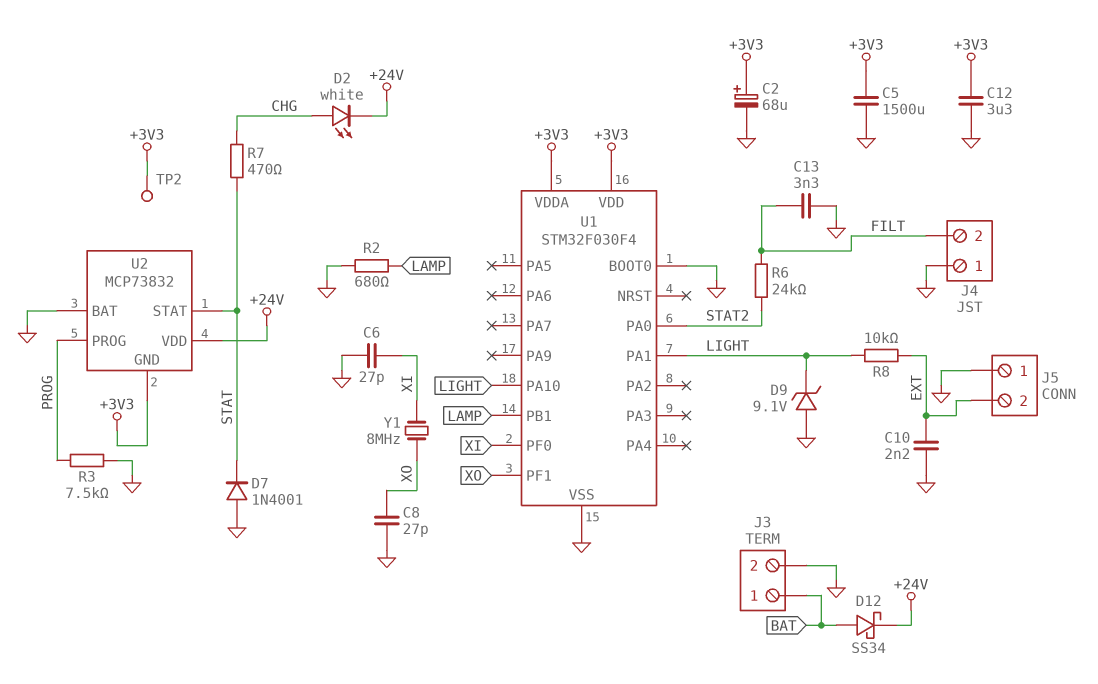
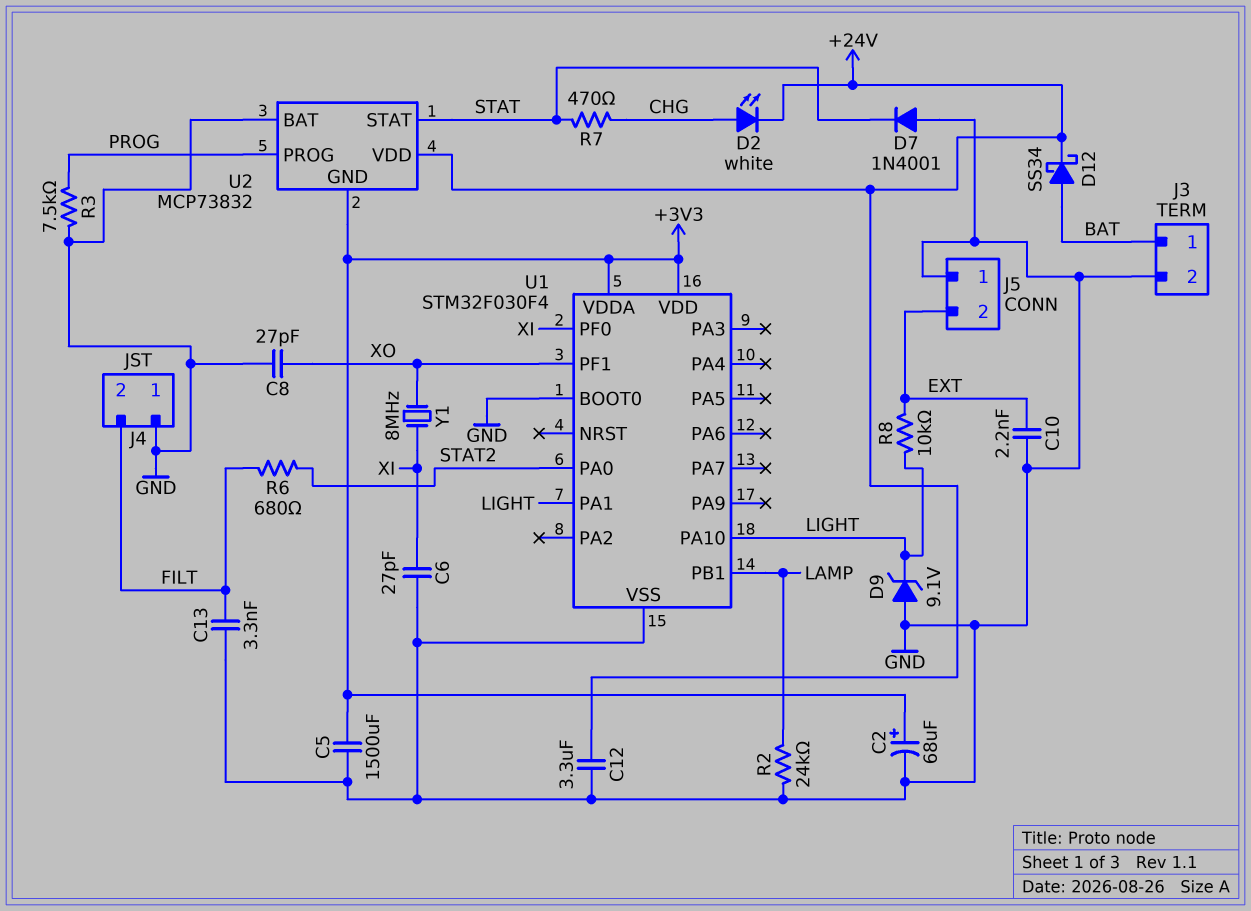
C12: 3.3uF (+3V3, GND) -> 3.3uF (+24V, GND)
R2: 680 (GND, LAMP) -> 24k (GND, LAMP)
R6: 24k (FILT, STAT2) -> 680 (FILT, STAT2)
TP2: test point (+3V3) -> none

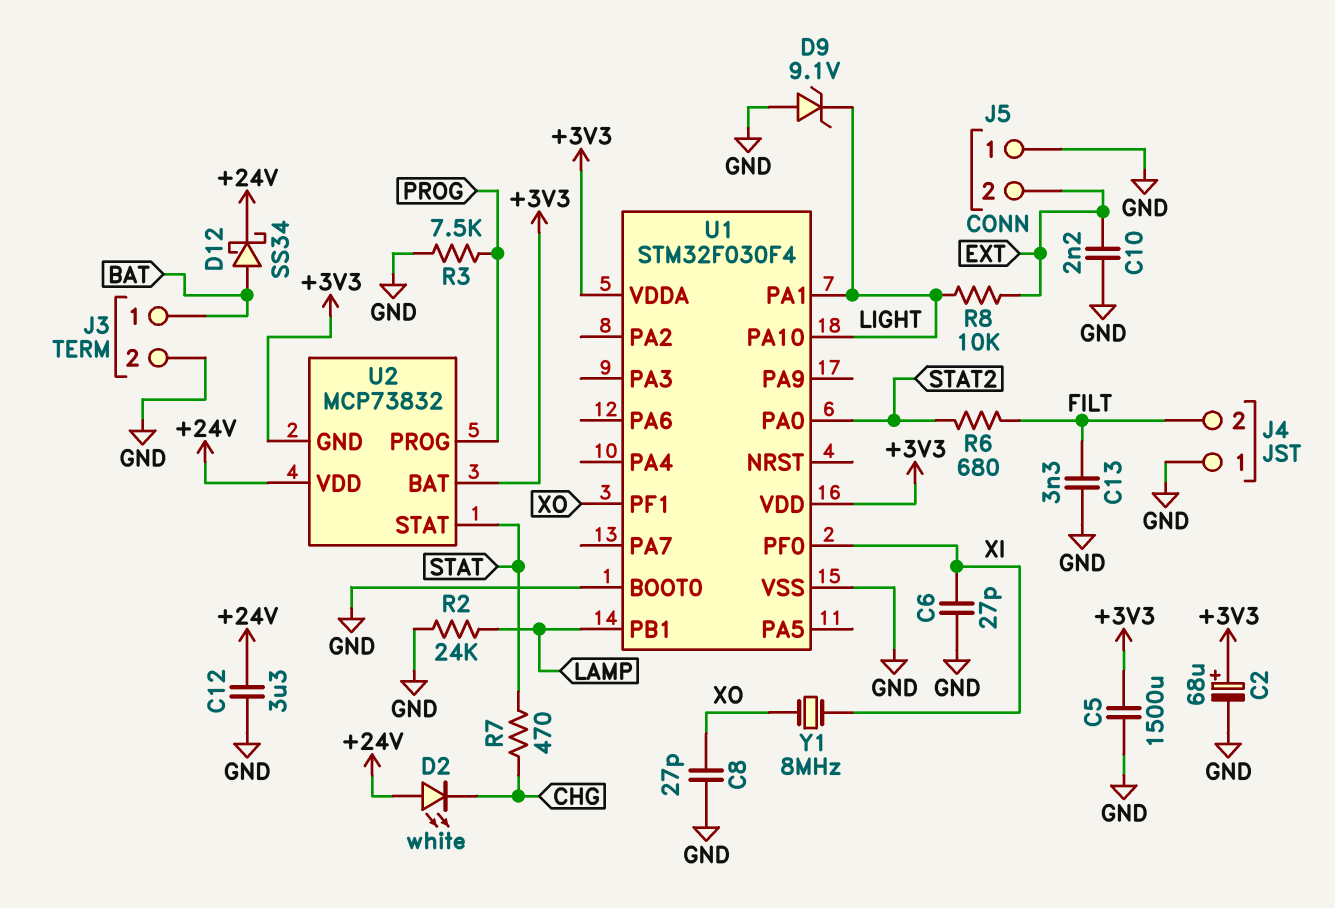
D2: LED white (A CHG, K +24V) -> LED white (A +24V, K CHG)
D7: diode 1N4001 (A GND, K STAT) -> none
U2 pin BAT: GND -> +3V3

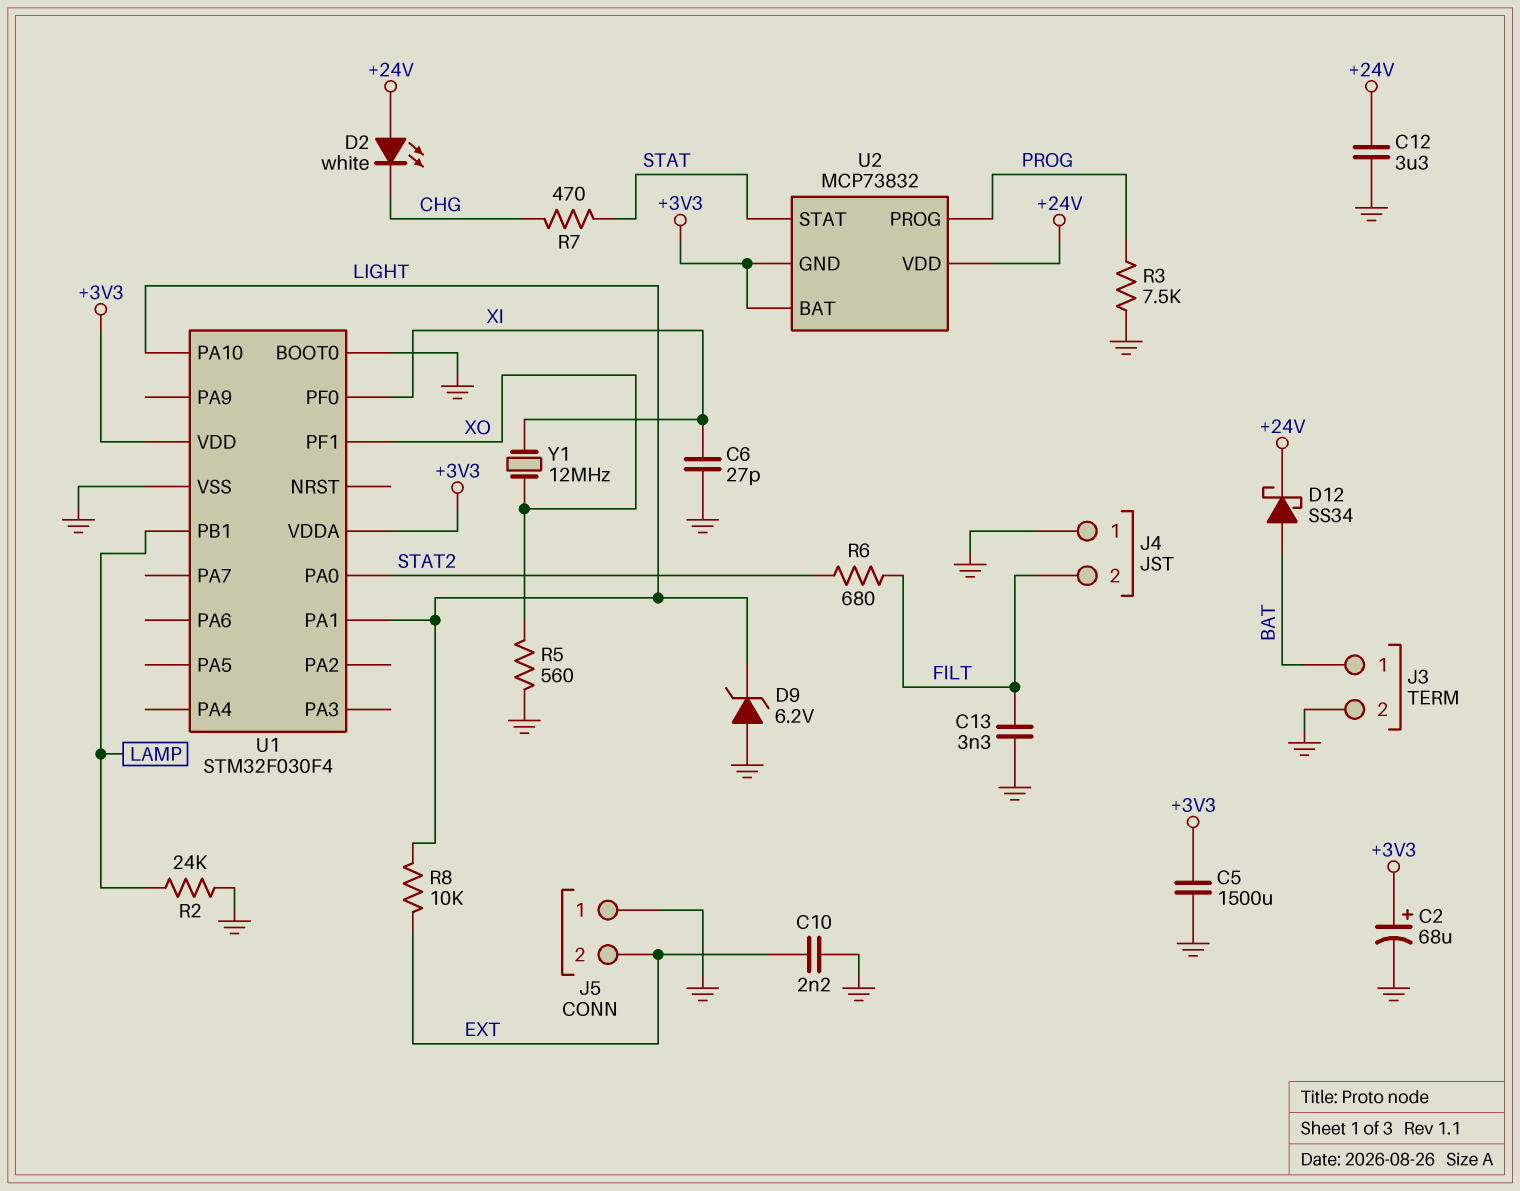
C8: 27pF (GND, XO) -> none
D9: zener 9.1V (A GND, K LIGHT) -> zener 6.2V (A GND, K LIGHT)
R5: none -> 560 (GND, XO)
Y1: 8MHz (XI, XO) -> 12MHz (XI, XO)

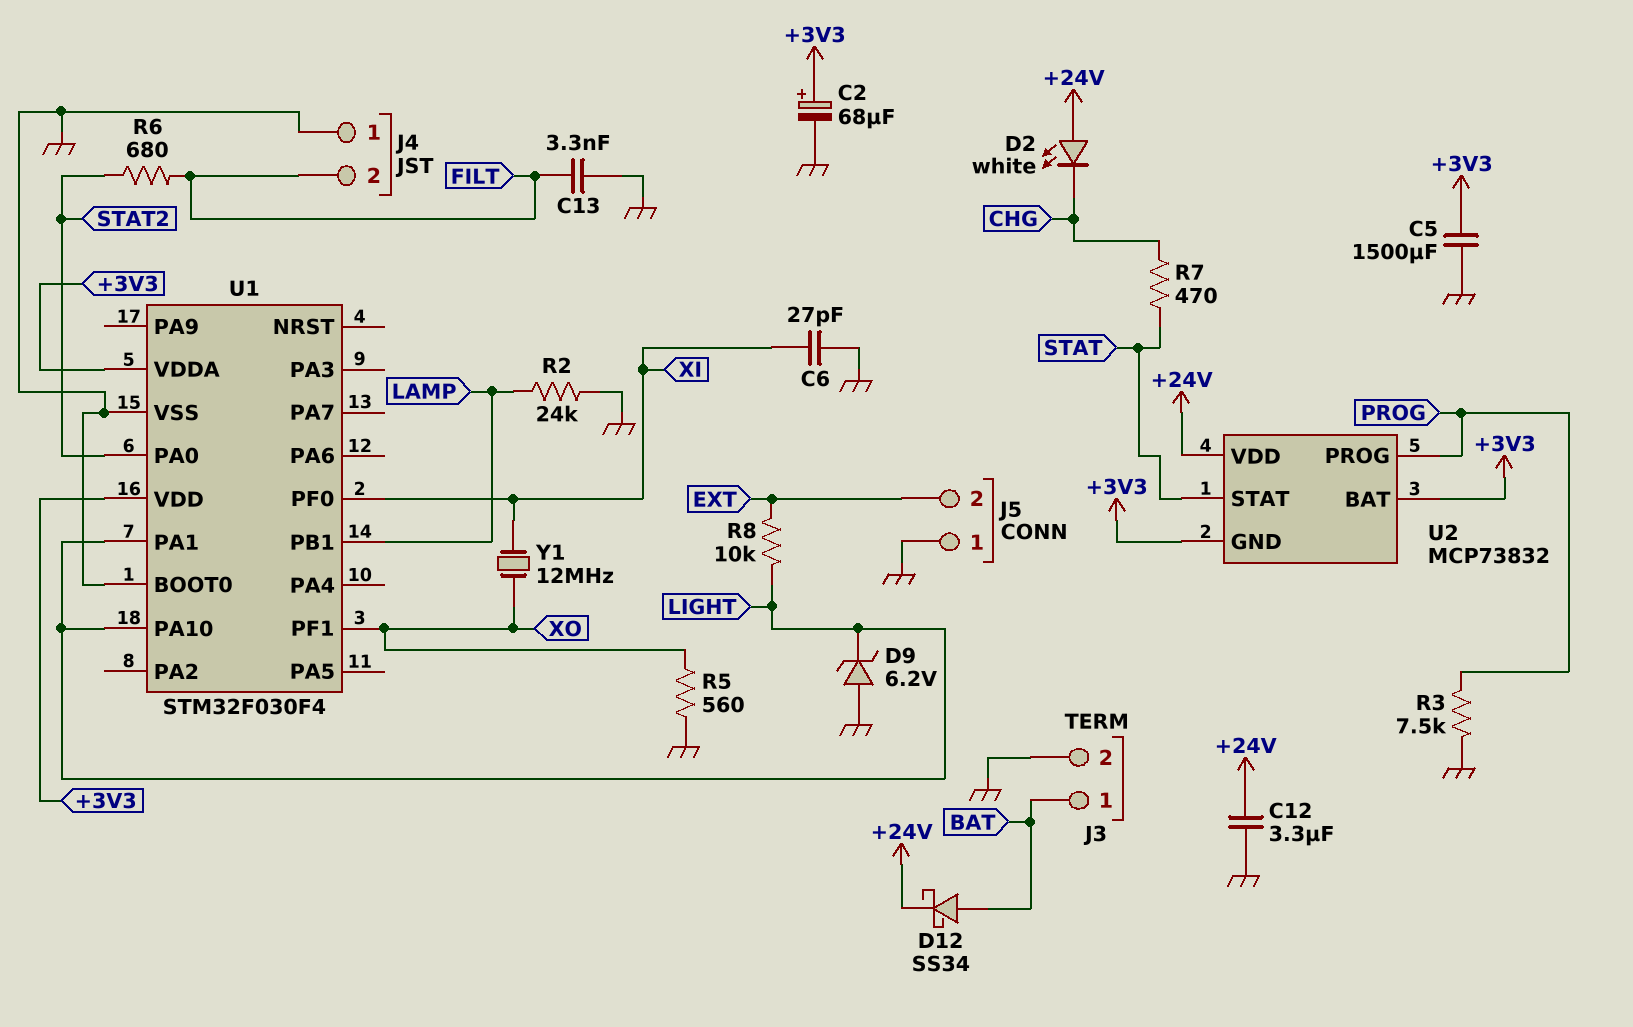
C10: 2.2nF (EXT, GND) -> none

